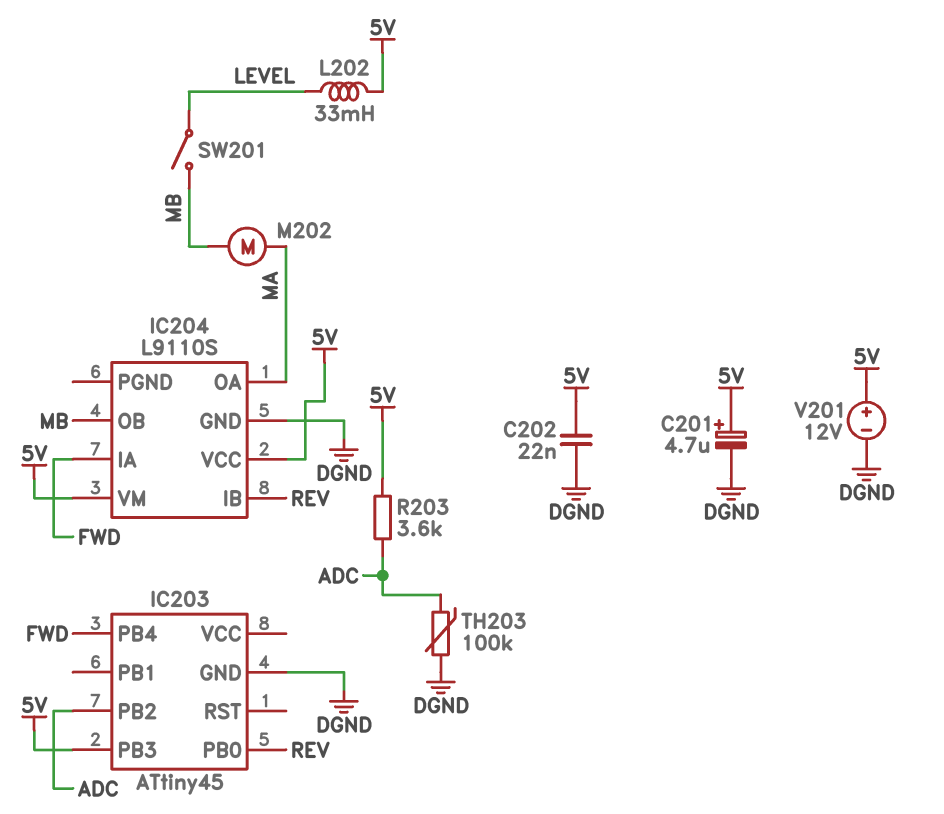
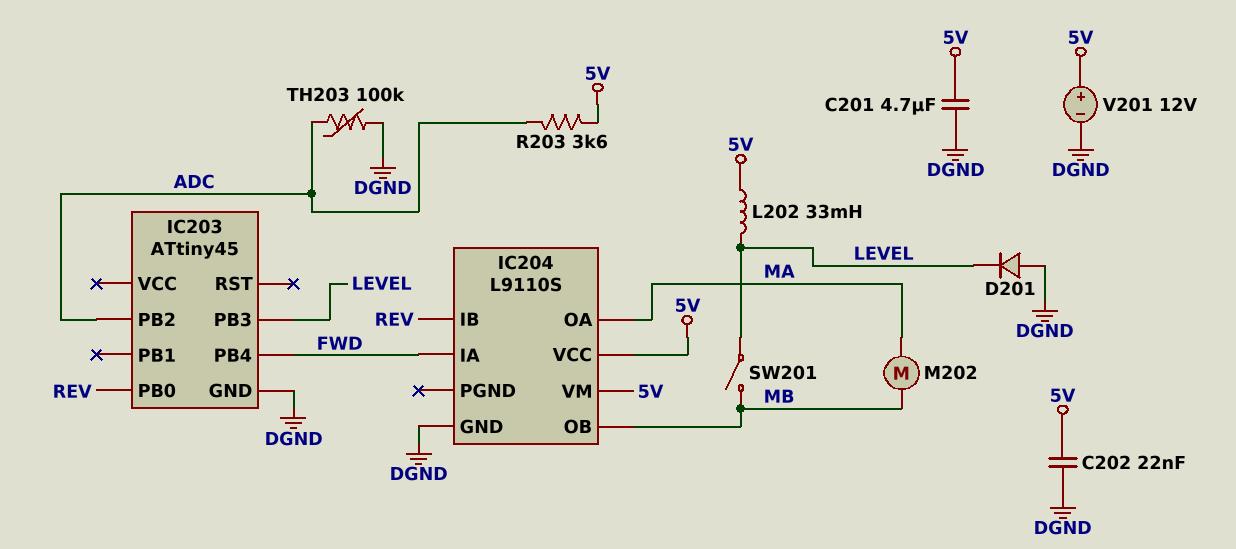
C201: 4.7uF (plus 5V, minus DGND) -> 4.7uF (5V, DGND)
D201: none -> diode (A DGND, K LEVEL)
IC203 pin PB3: 5V -> LEVEL

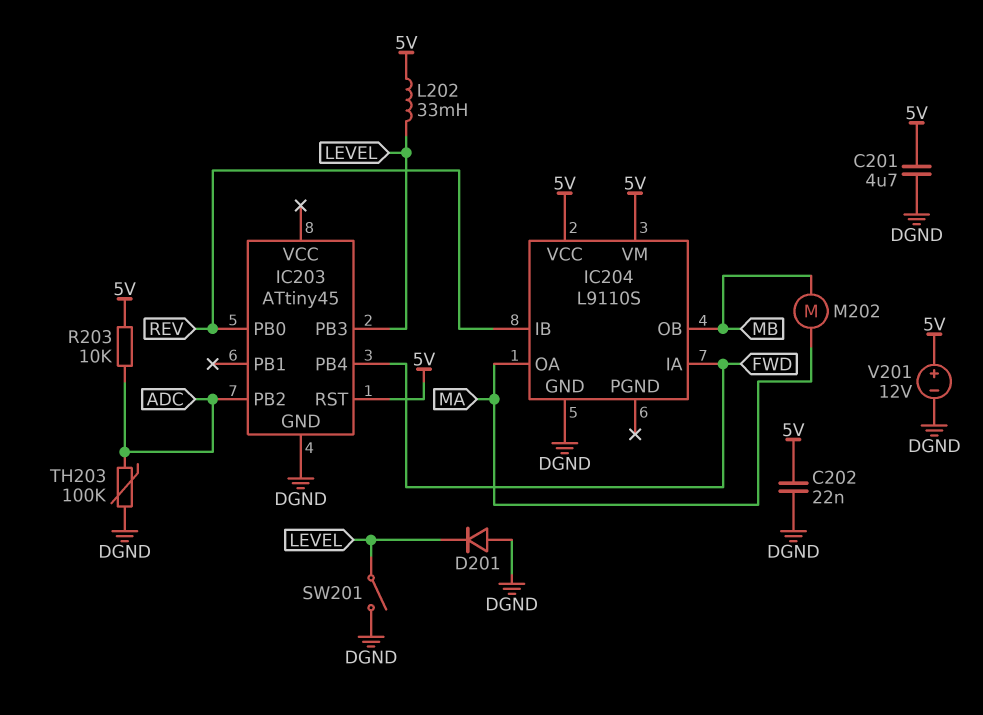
IC203 pin RST: none -> 5V
R203: 3.6k (5V, ADC) -> 10k (5V, ADC)
SW201: switch (LEVEL, MB) -> switch (DGND, LEVEL)

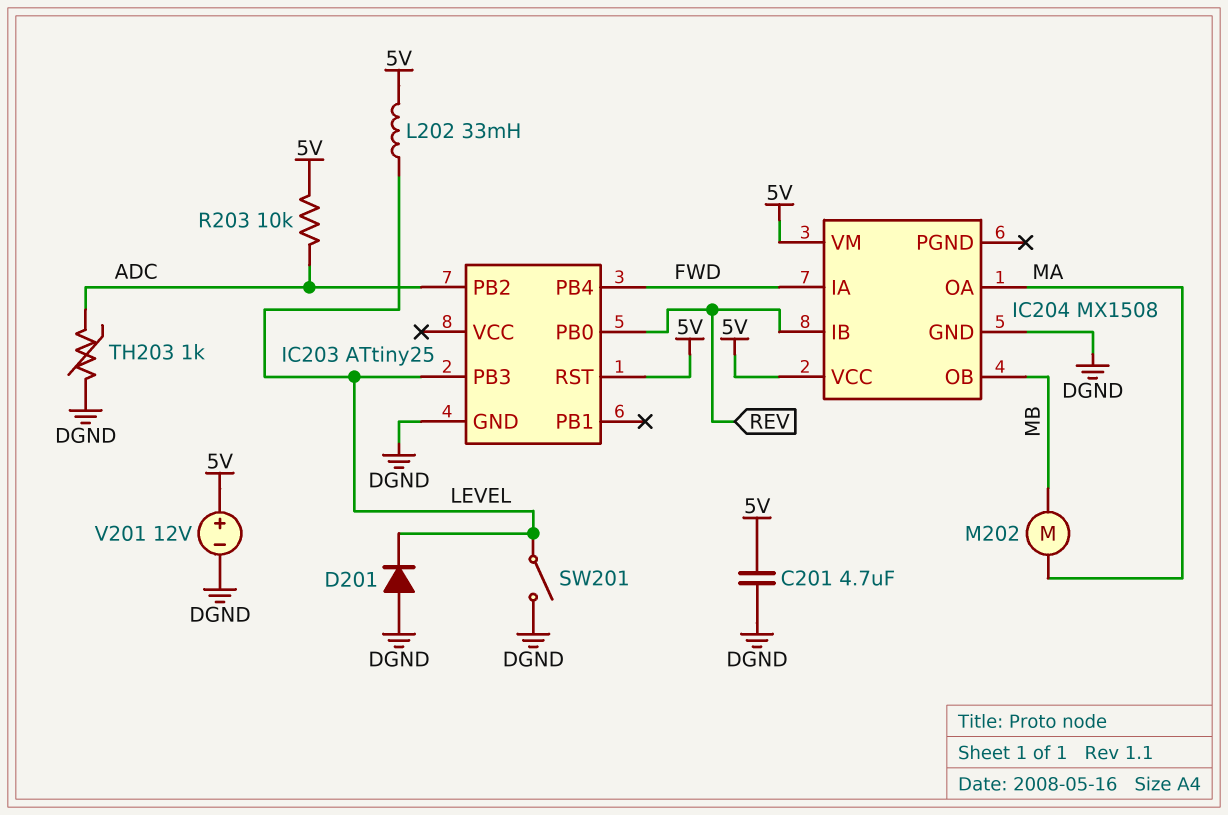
C202: 22nF (5V, DGND) -> none
IC203: ATtiny45 -> ATtiny25
IC204: L9110S -> MX1508
TH203: 100k (ADC, DGND) -> 1k (ADC, DGND)

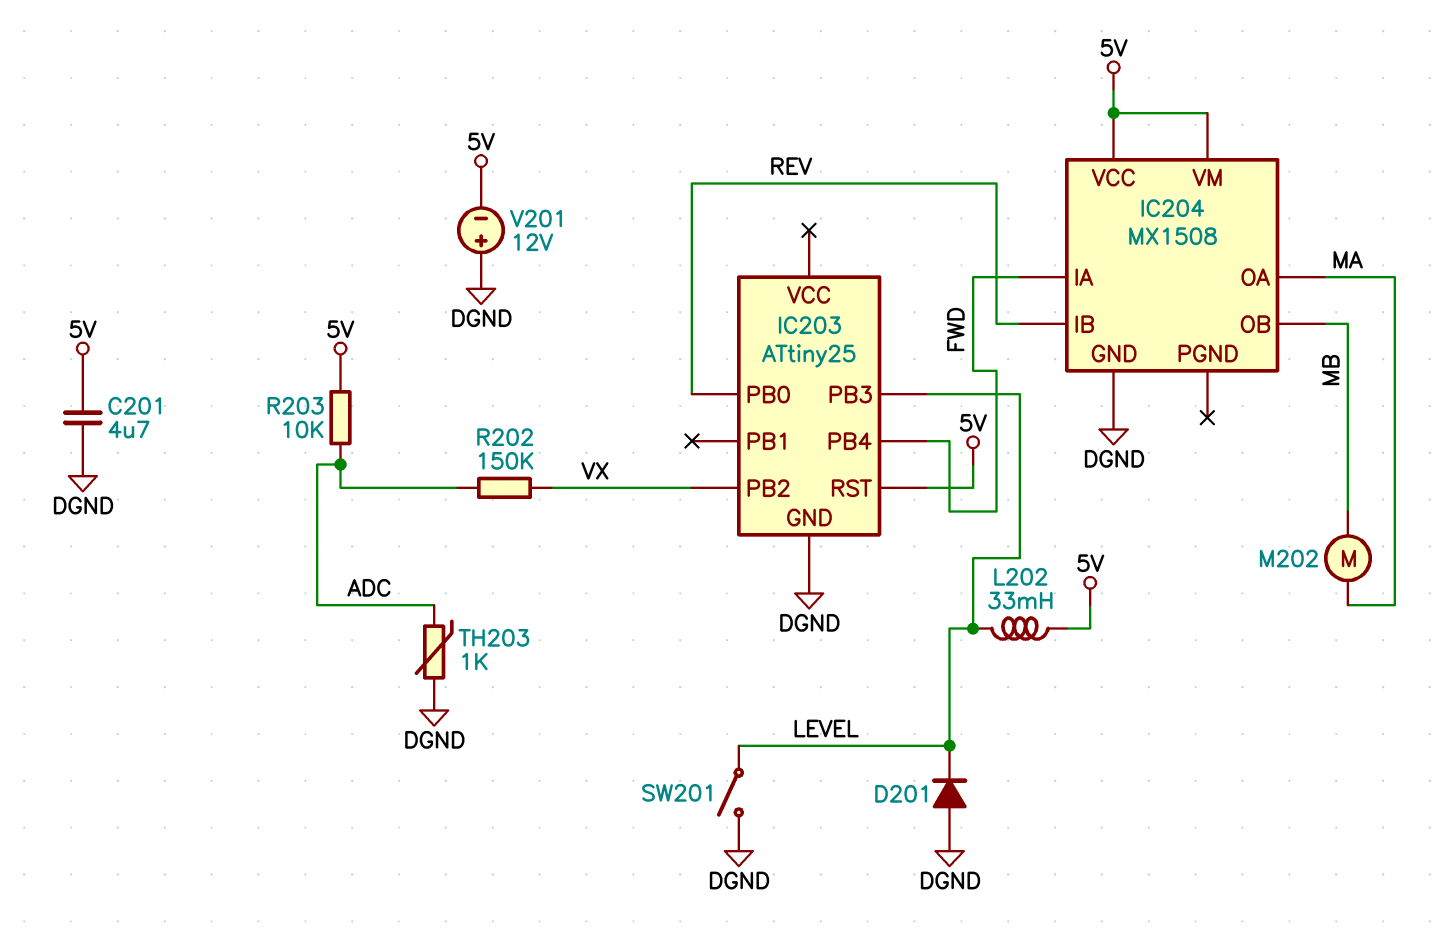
IC203 pin PB2: ADC -> VX
R202: none -> 150k (ADC, VX)
V201: 12V (plus 5V, minus DGND) -> 12V (plus DGND, minus 5V)

